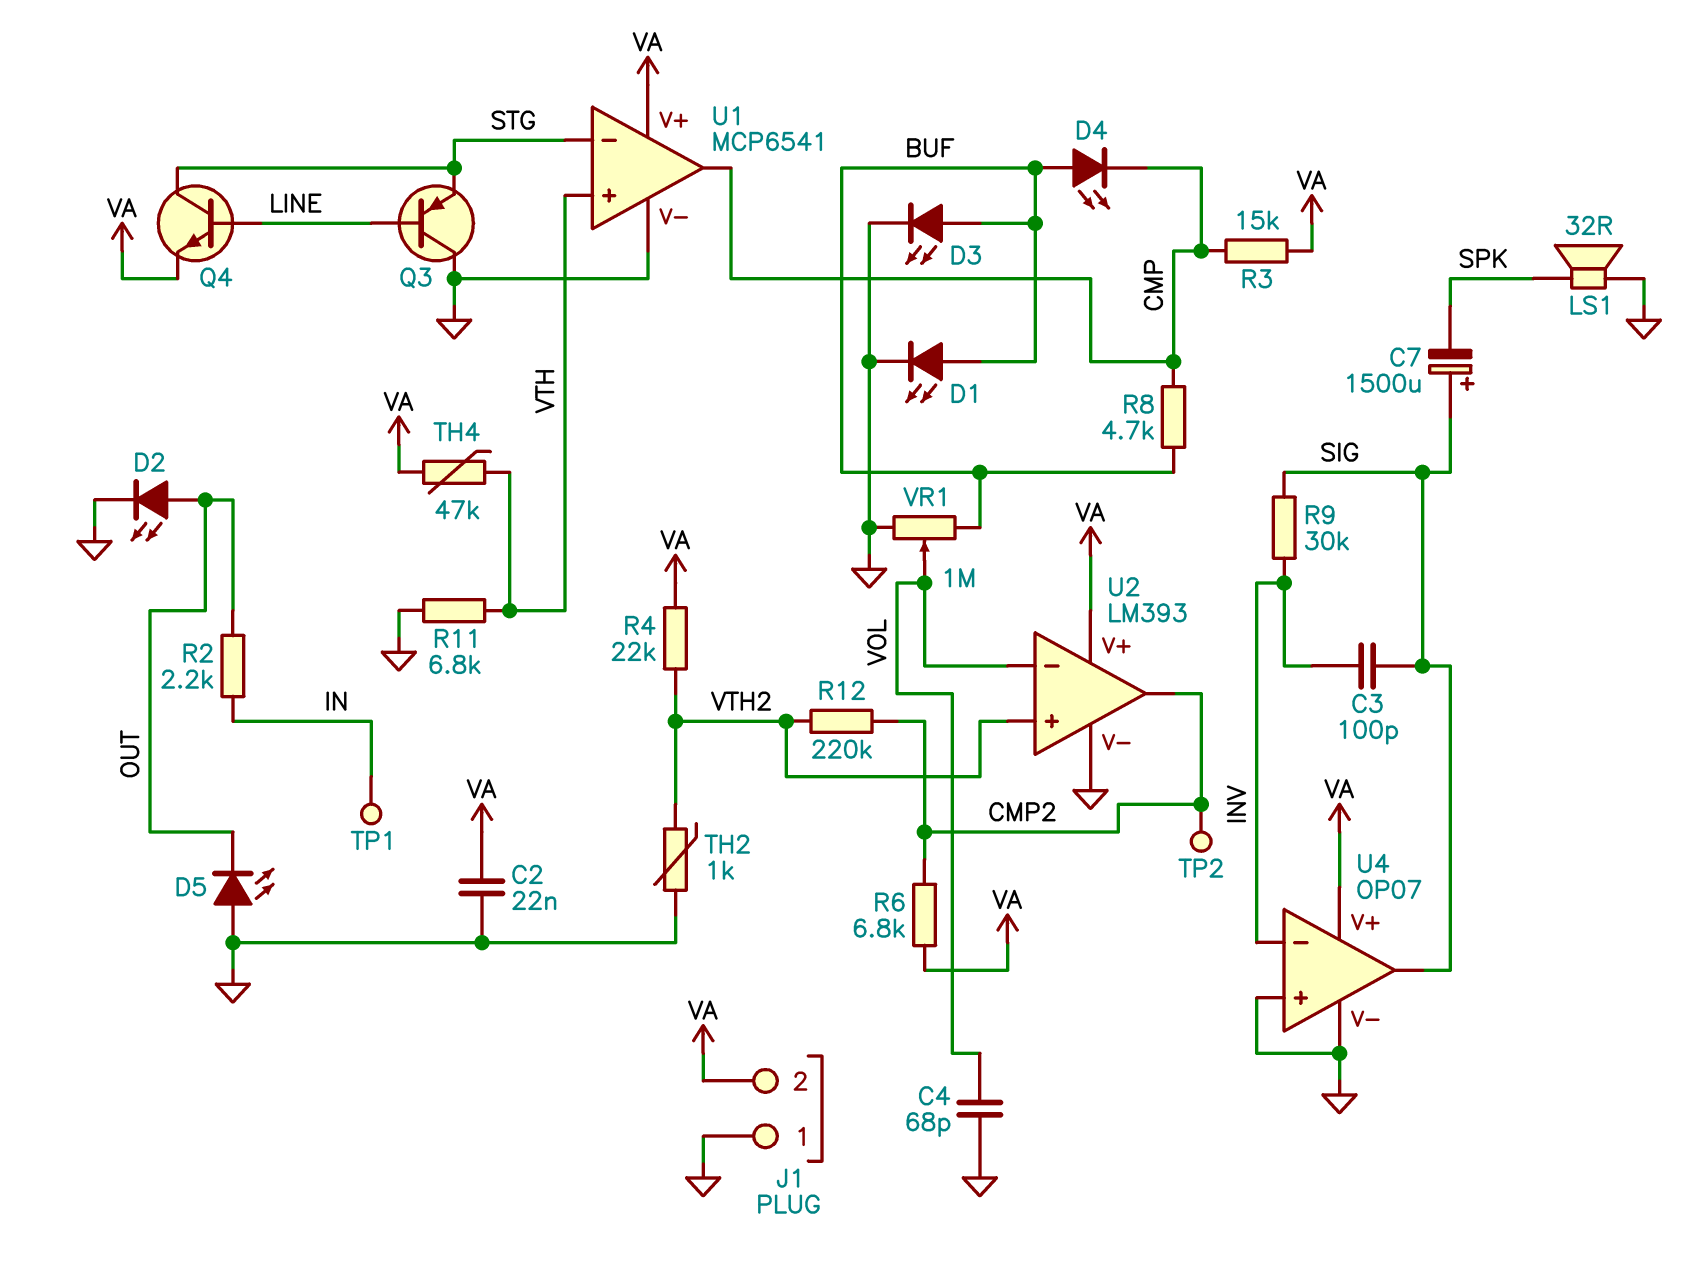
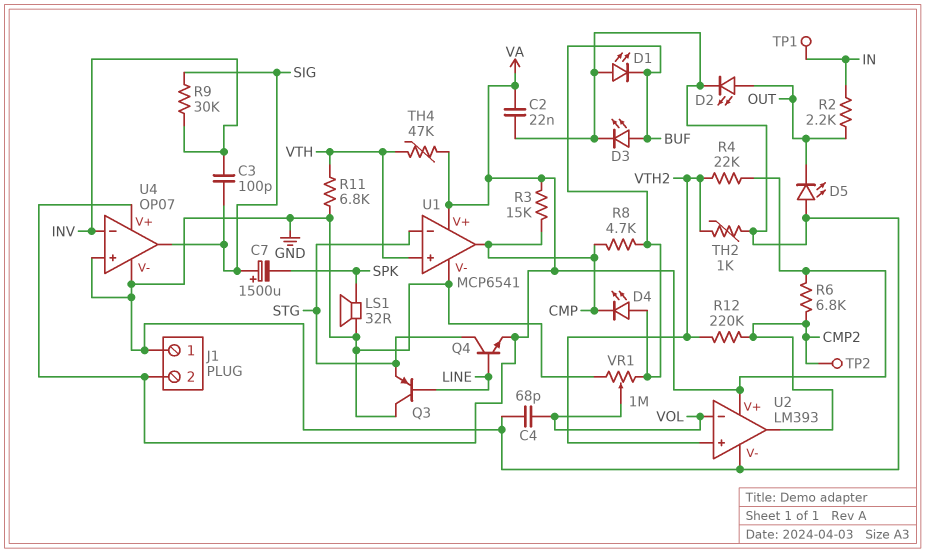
D1: LED (A BUF, K GND) -> LED (A GND, K BUF)

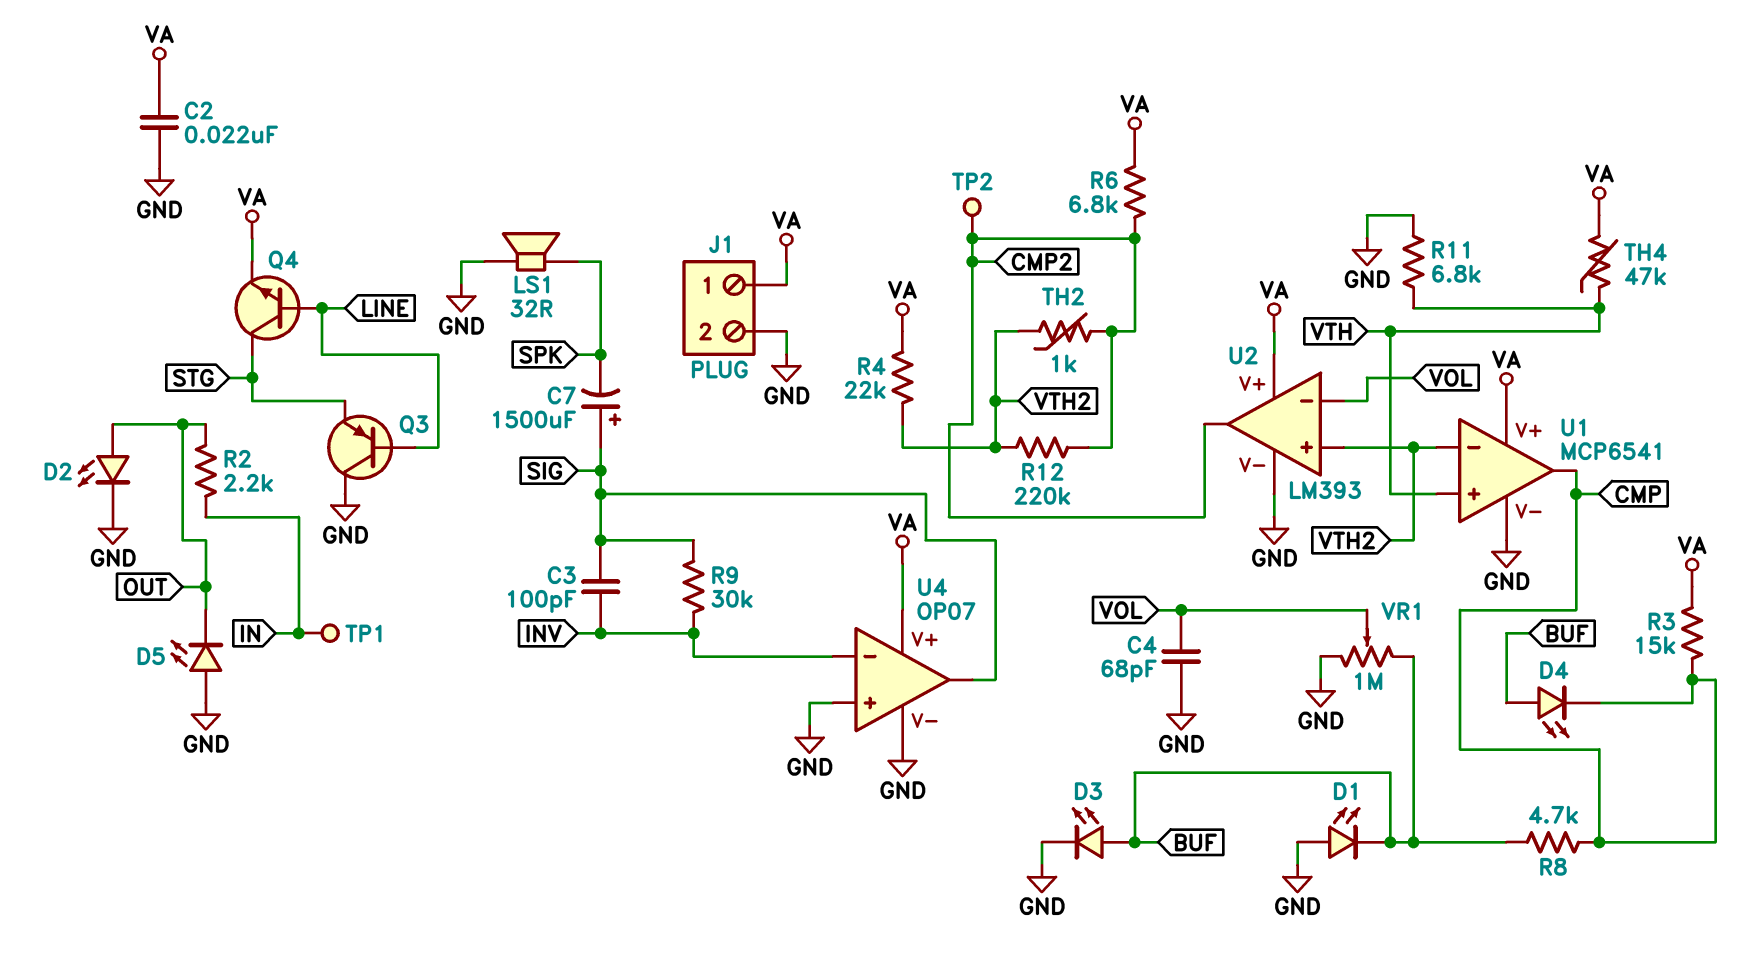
J1 pin 1: GND -> VA
J1 pin 2: VA -> GND
TH2: 1k (GND, VTH2) -> 1k (CMP2, VTH2)
U1 pin in-: STG -> VTH2

